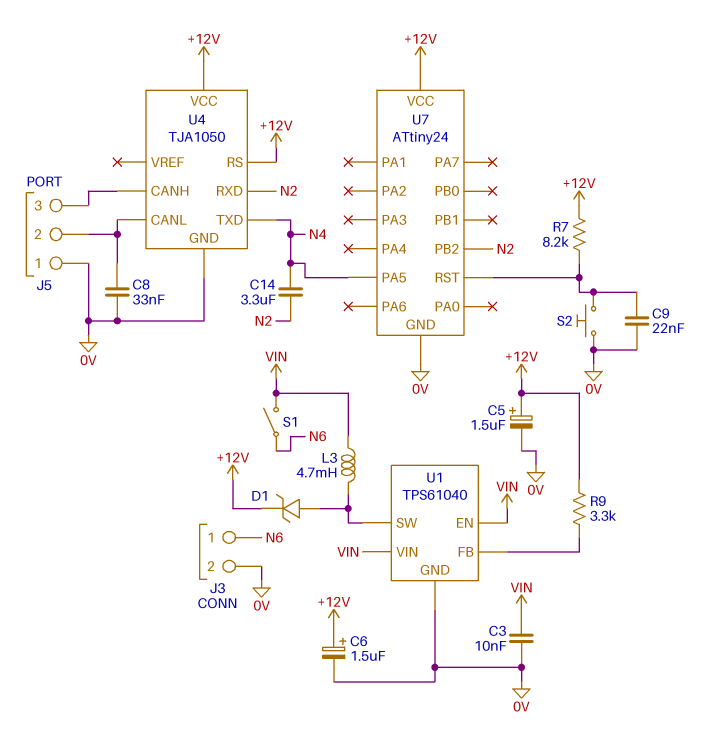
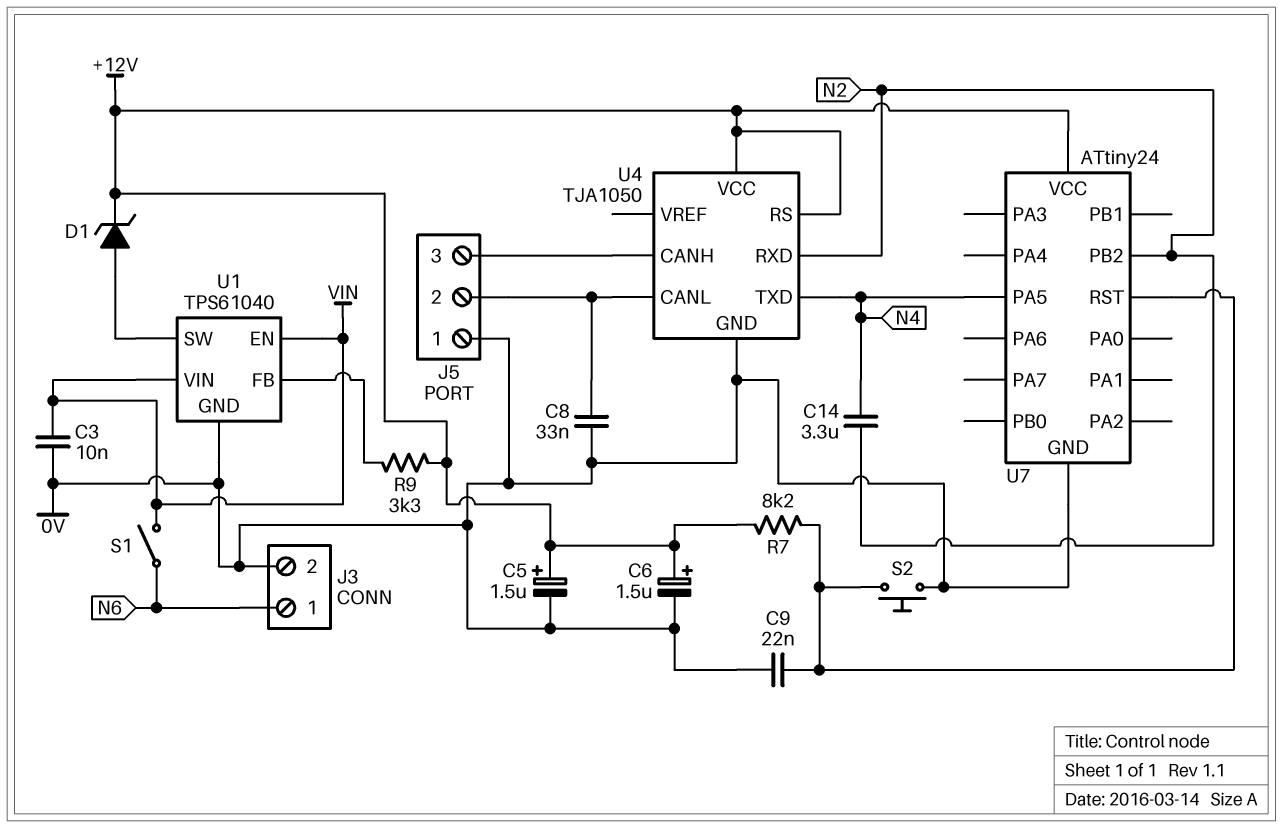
L3: 4.7mH (U1/SW, VIN) -> none

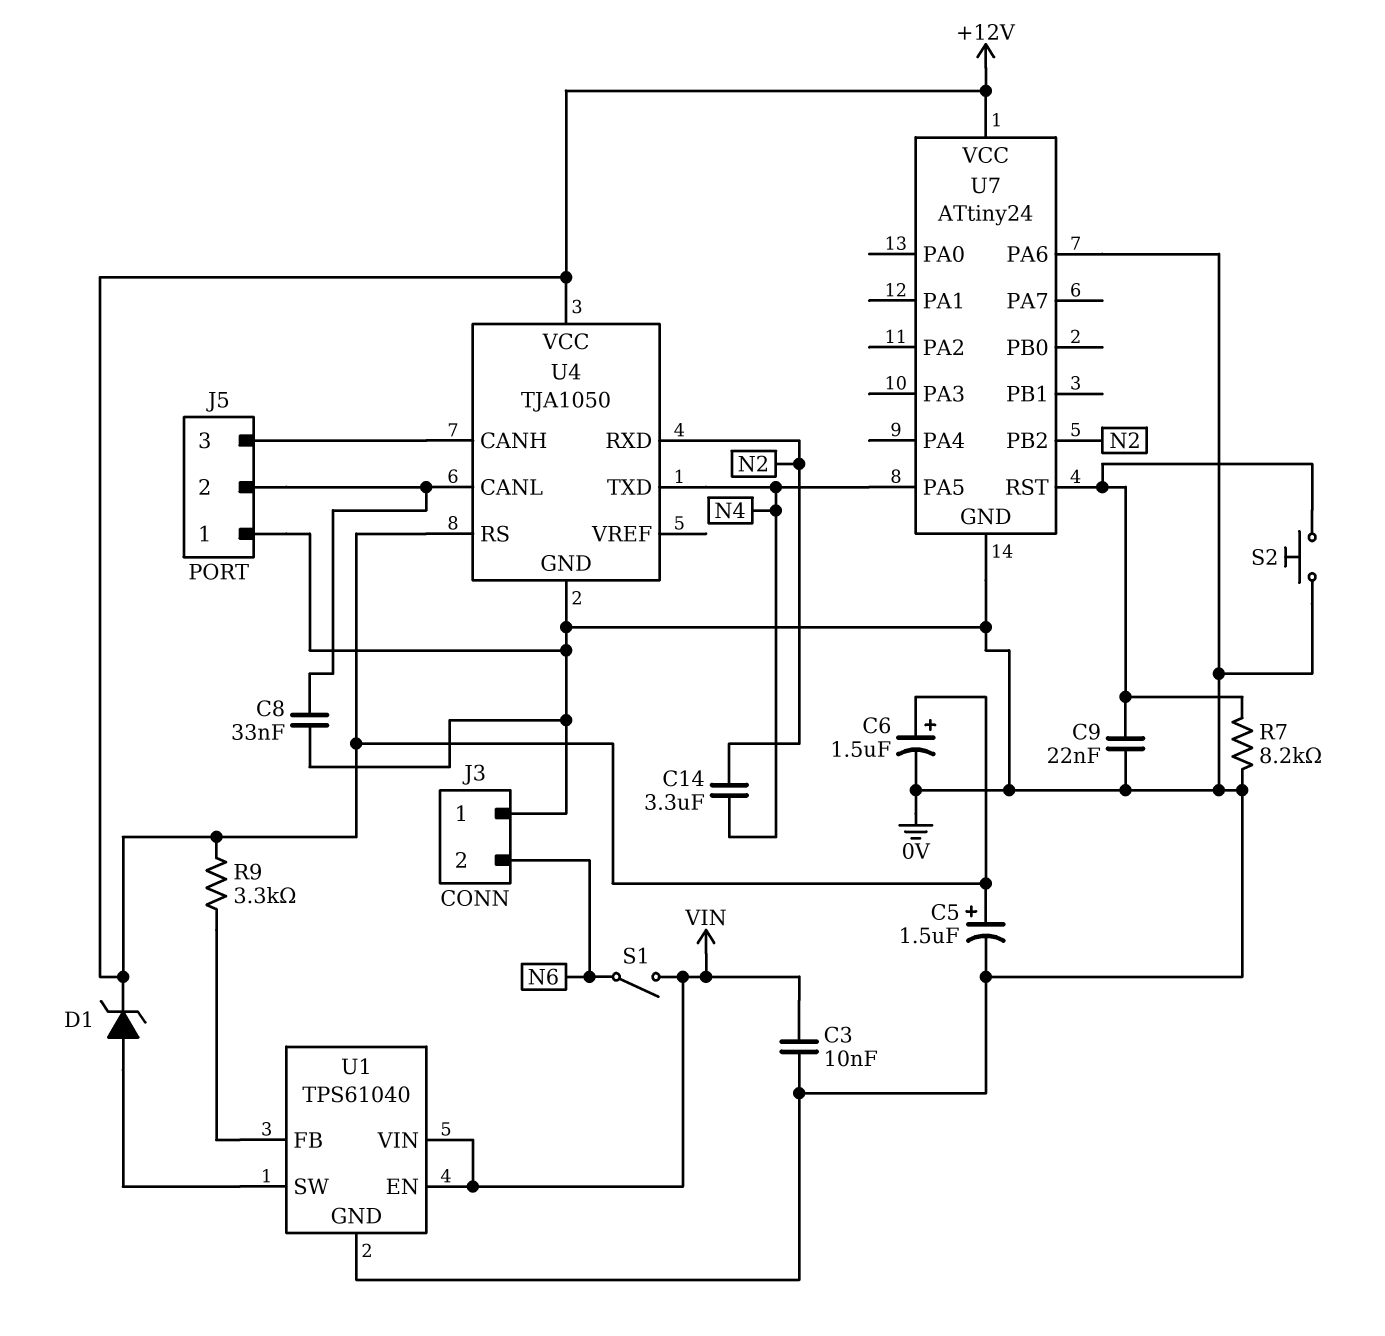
J3 pin 1: N6 -> 0V
J3 pin 2: 0V -> N6
R7: 8.2k (+12V, U7/RST) -> 8.2k (0V, U7/RST)
U7 pin PA6: none -> 0V

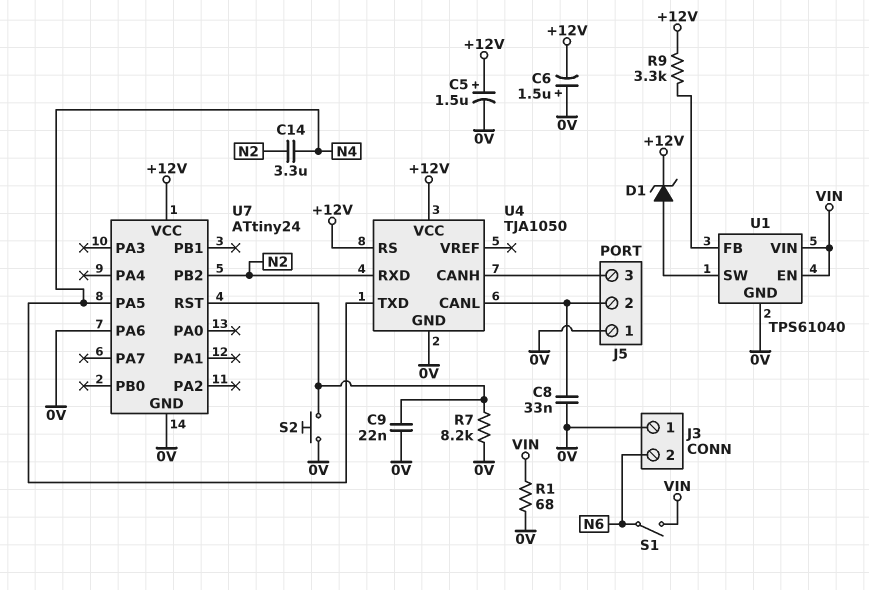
C3: 10nF (0V, VIN) -> none
C6: 1.5uF (plus +12V, minus 0V) -> 1.5uF (plus 0V, minus +12V)
R1: none -> 68 (0V, VIN)

